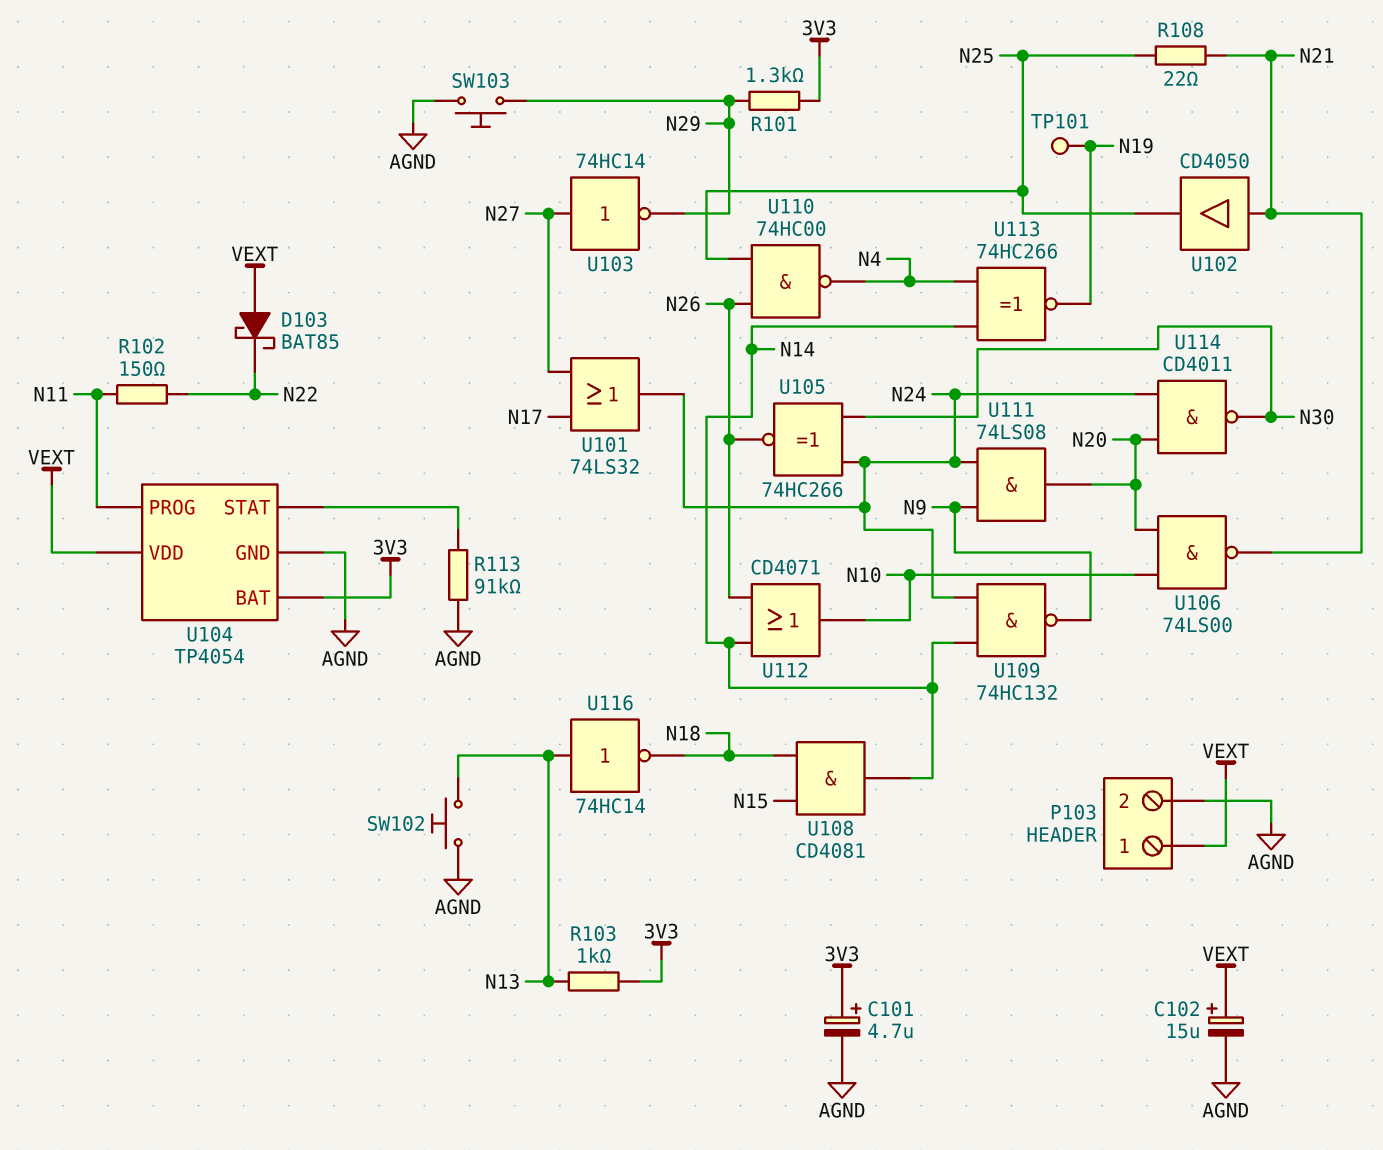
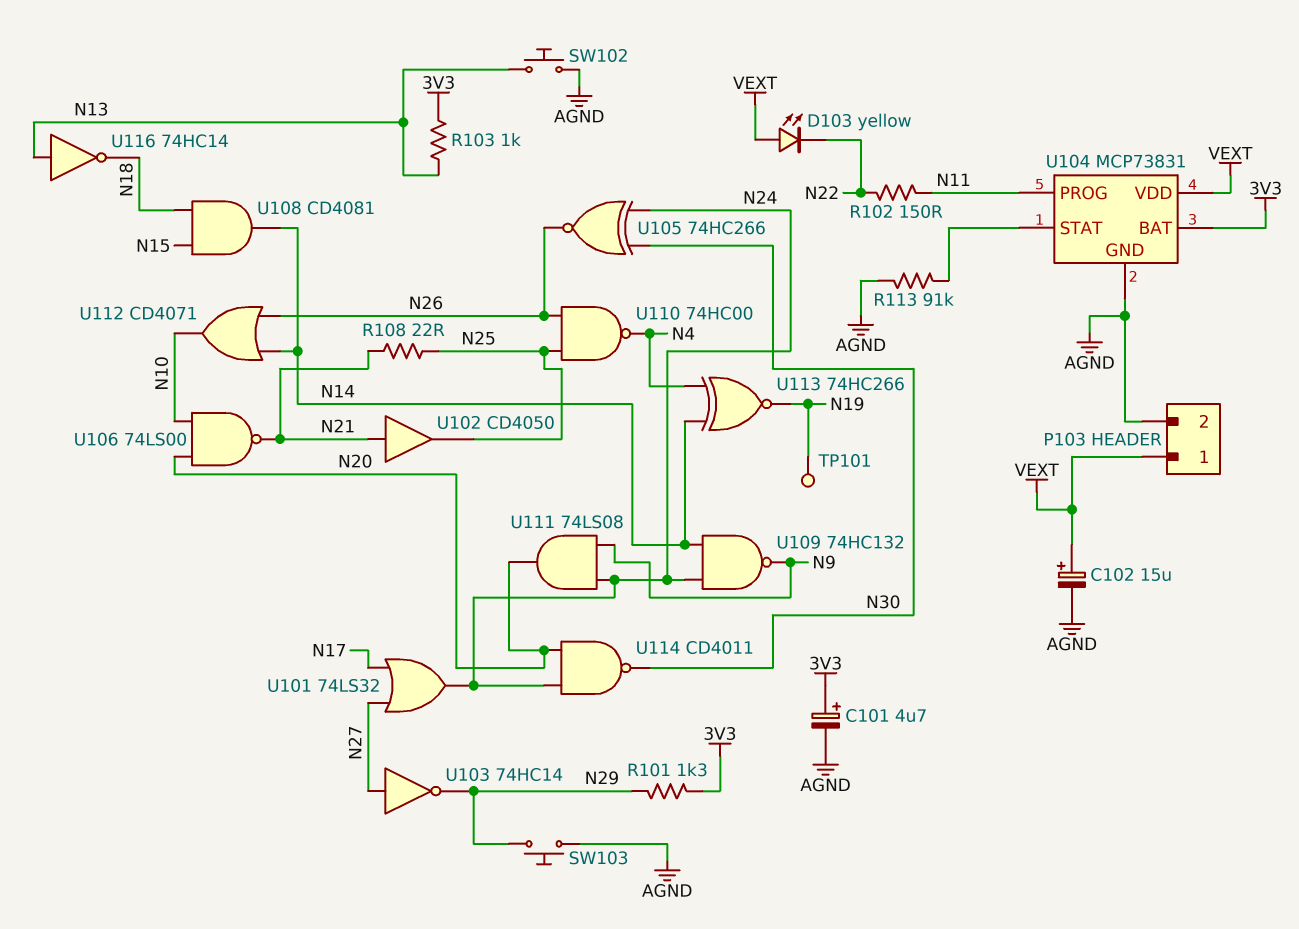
D103: schottky BAT85 (A VEXT, K N22) -> LED yellow (A VEXT, K N22)
U104: TP4054 -> MCP73831

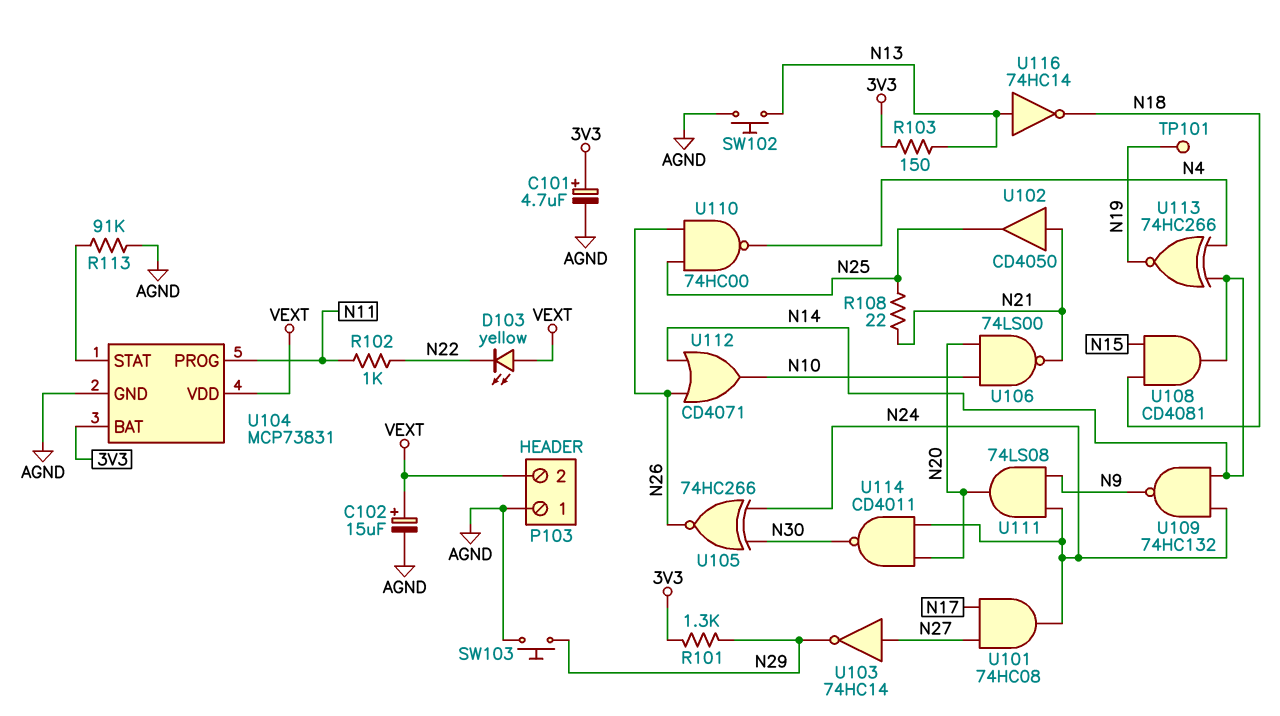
P103 pin 1: VEXT -> AGND
P103 pin 2: AGND -> VEXT
R102: 150 (N11, N22) -> 1k (N11, N22)
R103: 1k (3V3, N13) -> 150 (3V3, N13)
U101: OR 74LS32 (in N17, in N27, out N24) -> AND 74HC08 (in N17, in N27, out N24)

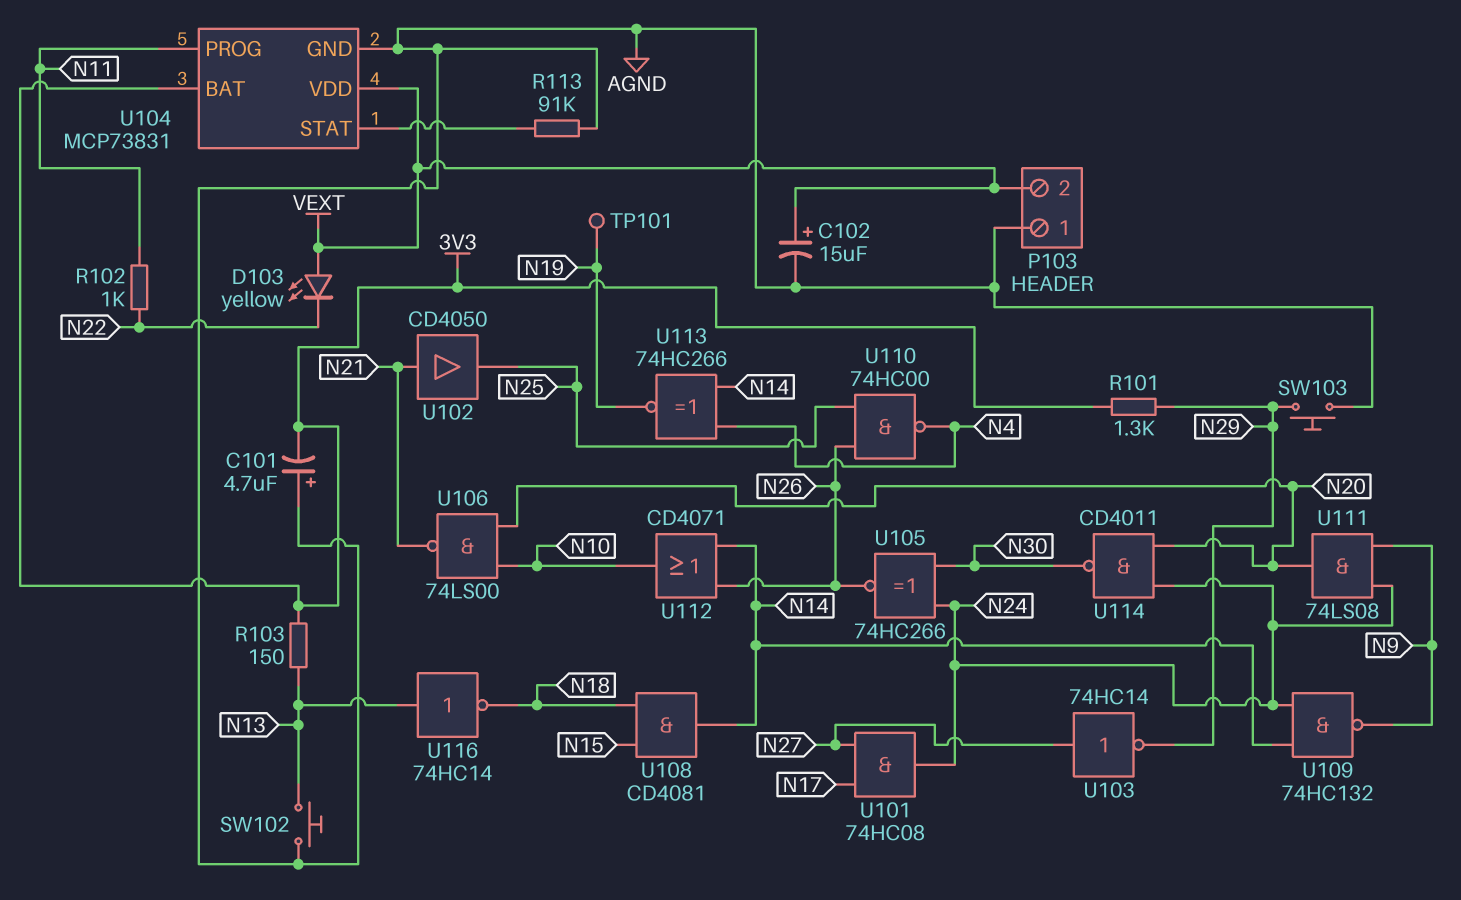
C101: 4.7uF (plus 3V3, minus AGND) -> 4.7uF (plus AGND, minus 3V3)
R108: 22 (N21, N25) -> none

